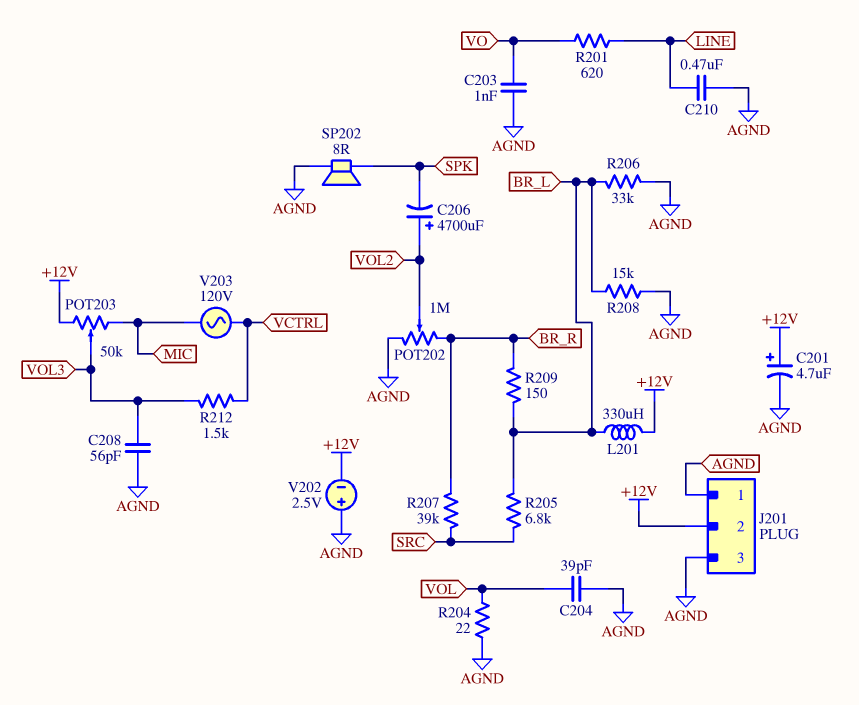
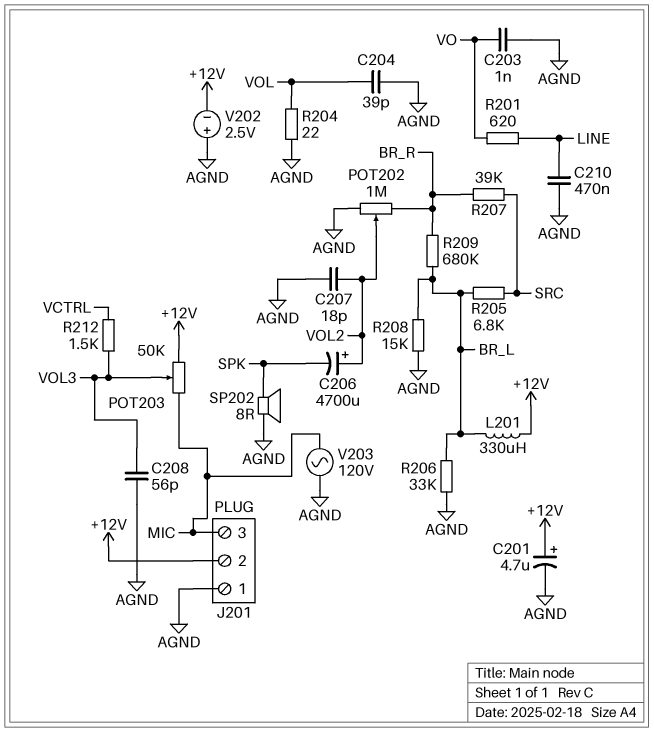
C207: none -> 18pF (AGND, VOL2)
J201 pin 3: AGND -> MIC
R209: 150 (BR_L, BR_R) -> 680k (BR_L, BR_R)
V203: AC 120V (MIC, VCTRL) -> AC 120V (AGND, MIC)

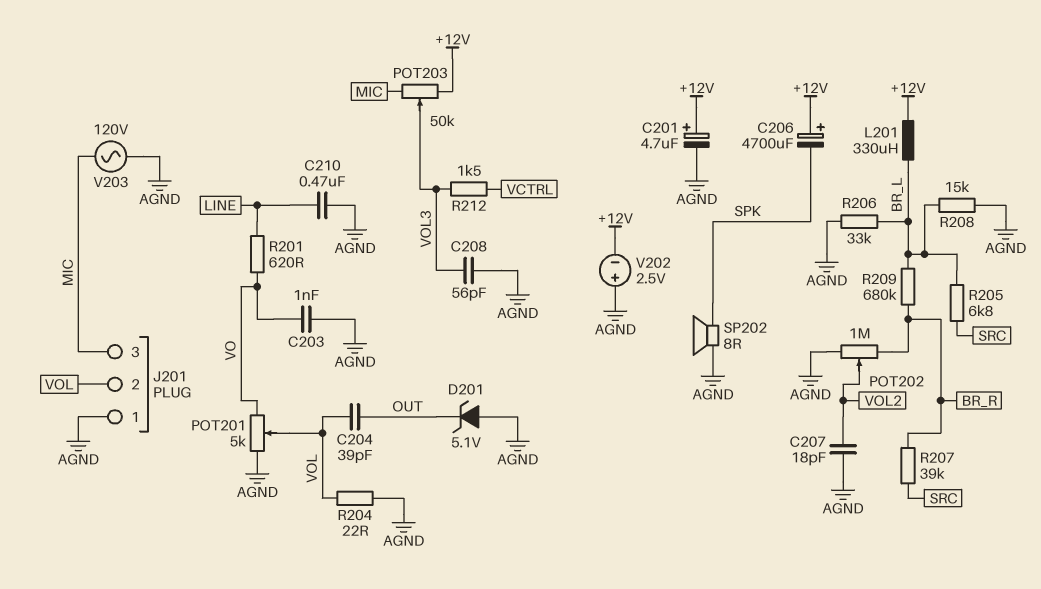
C204: 39pF (AGND, VOL) -> 39pF (OUT, VOL)
C206: 4700uF (plus VOL2, minus SPK) -> 4700uF (plus +12V, minus SPK)
D201: none -> zener 5.1V (A AGND, K OUT)
J201 pin 2: +12V -> VOL
POT201: none -> 5k (AGND, VO, wiper VOL)

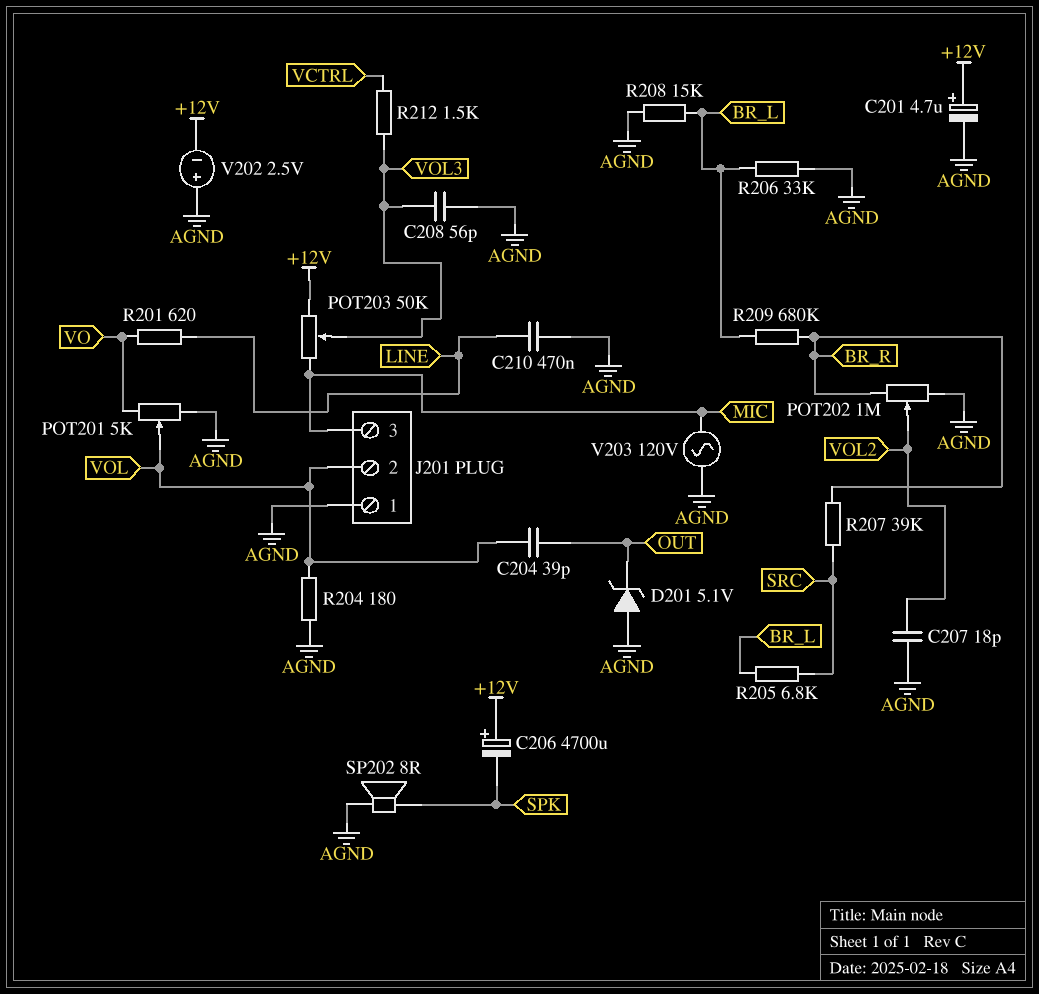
C203: 1nF (AGND, VO) -> none
L201: 330uH (+12V, BR_L) -> none
R204: 22 (AGND, VOL) -> 180 (AGND, VOL)

